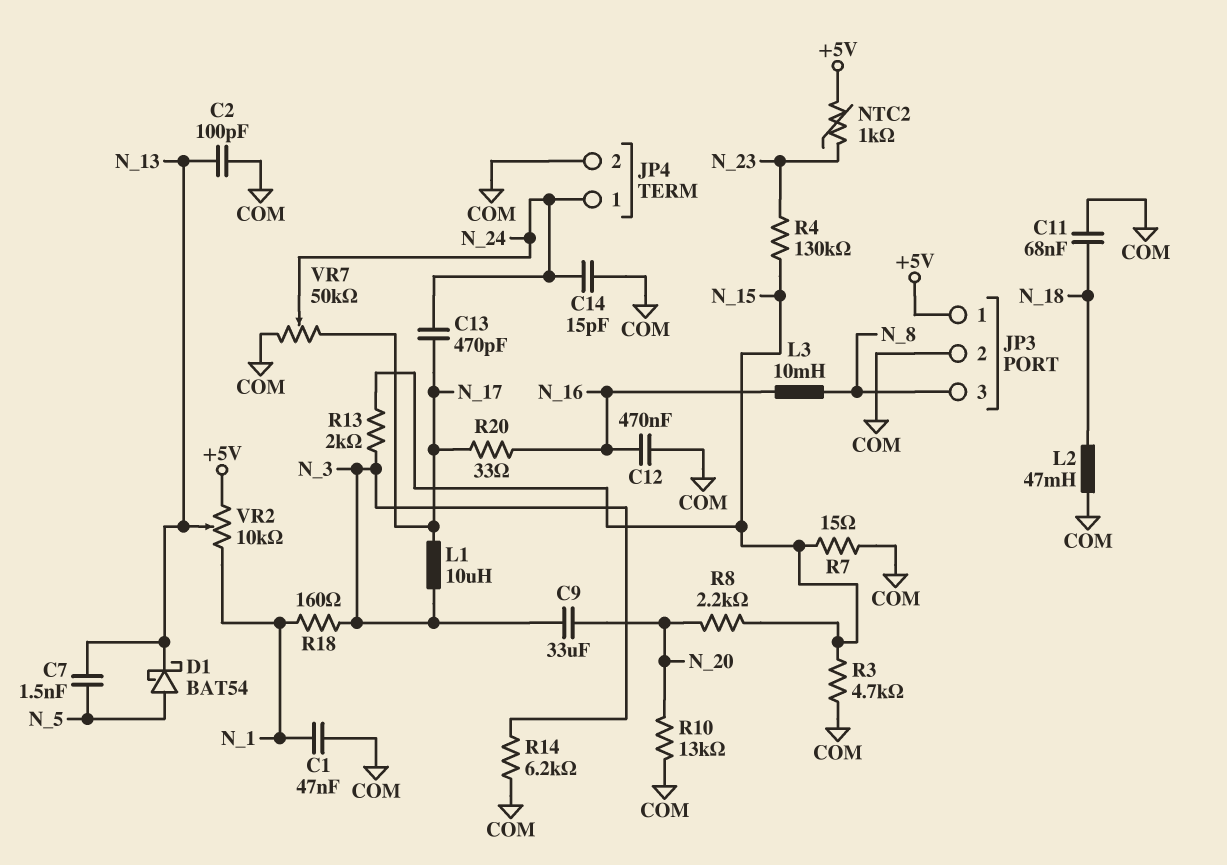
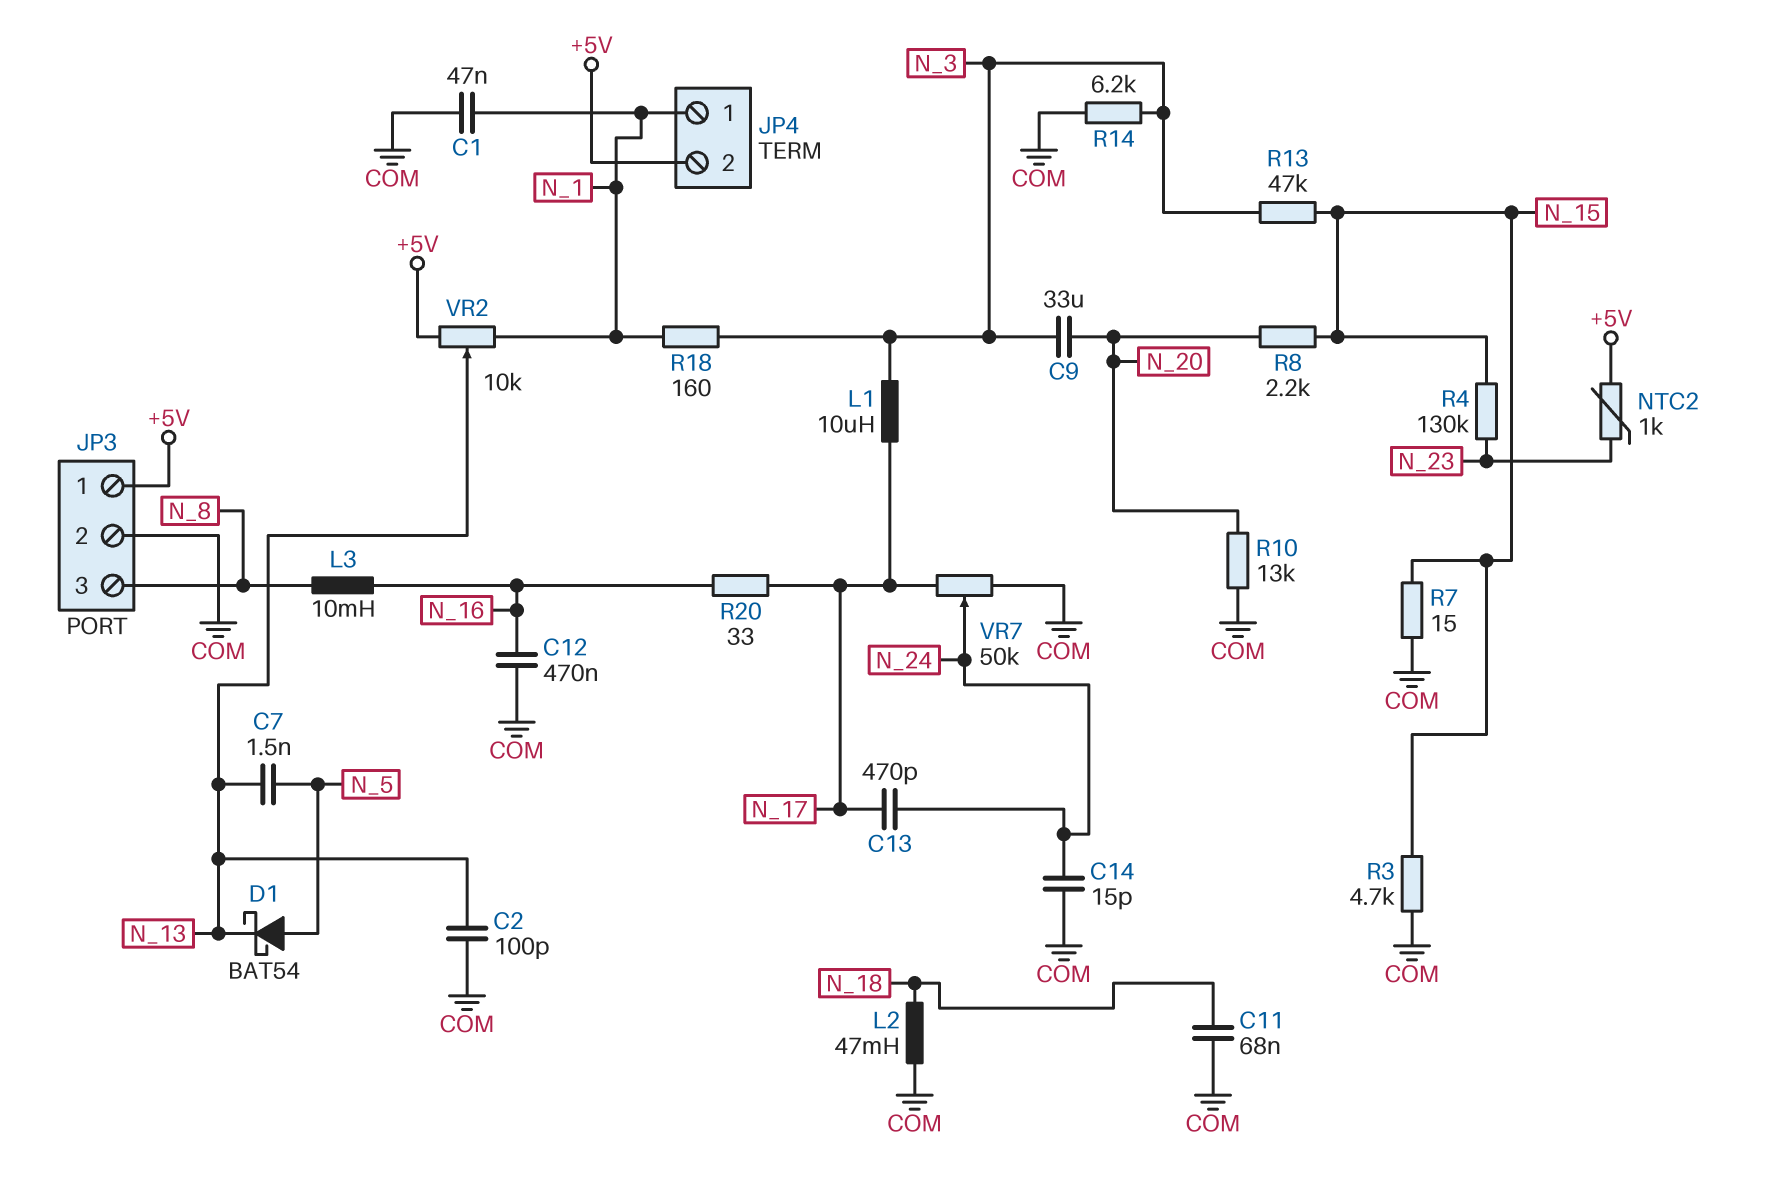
JP4 pin 1: N_24 -> N_1
JP4 pin 2: COM -> +5V
R13: 2k (N_3, N_15) -> 47k (N_3, N_15)

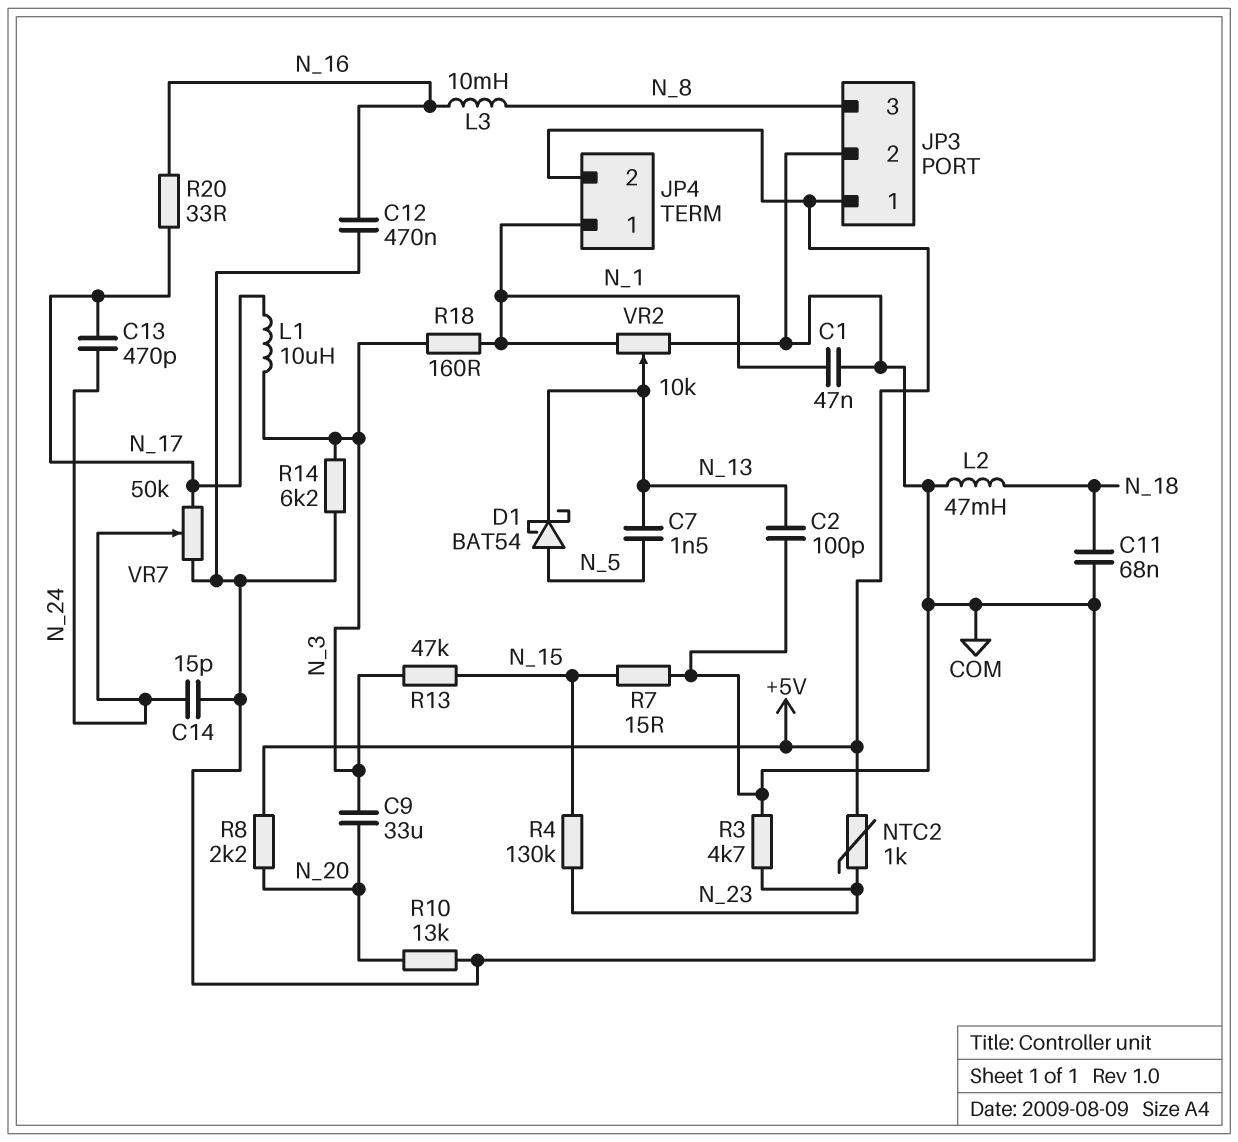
R3: 4.7k (COM, N_15) -> 4.7k (COM, N_23)
R8: 2.2k (N_15, N_20) -> 2.2k (+5V, N_20)
VR2: 10k (+5V, N_1, wiper N_13) -> 10k (COM, N_1, wiper N_13)

